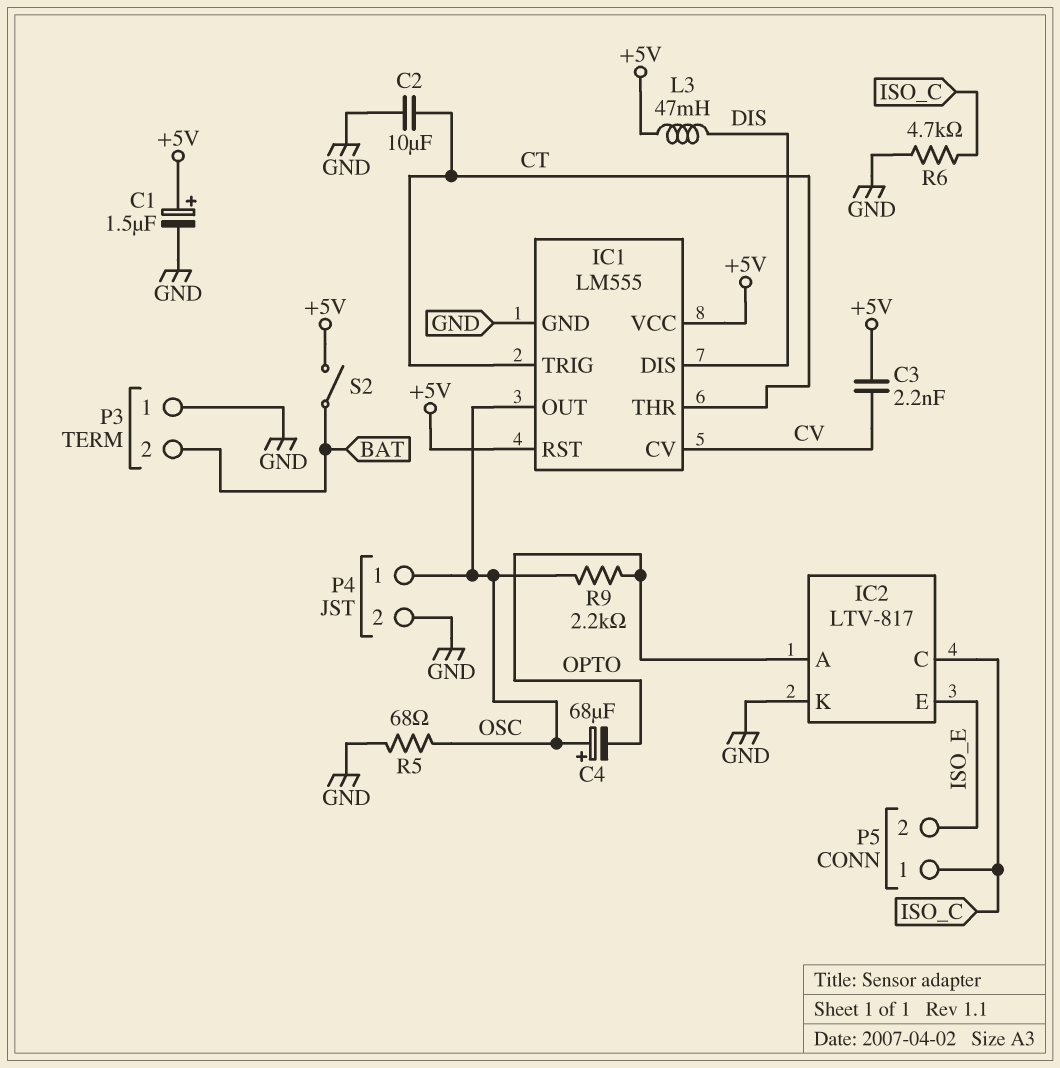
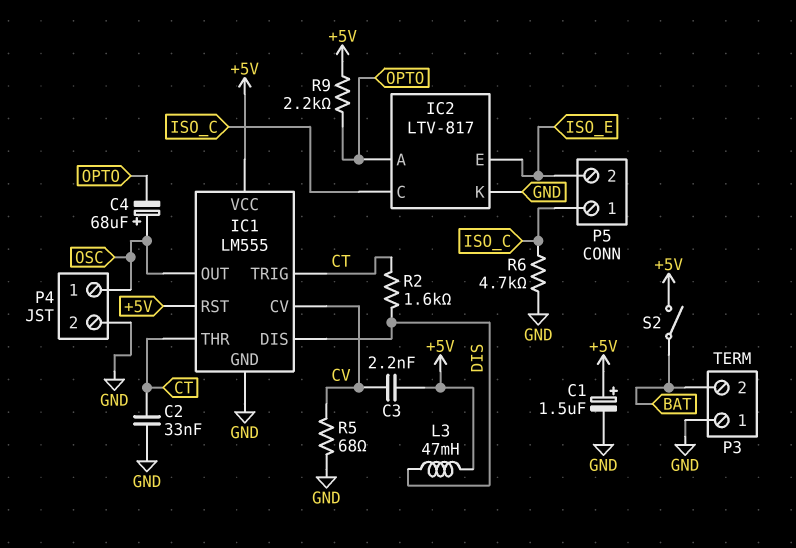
C2: 10uF (CT, GND) -> 33nF (CT, GND)
R2: none -> 1.6k (CT, DIS)
R5: 68 (GND, OSC) -> 68 (CV, GND)
R9: 2.2k (OPTO, OSC) -> 2.2k (+5V, OPTO)

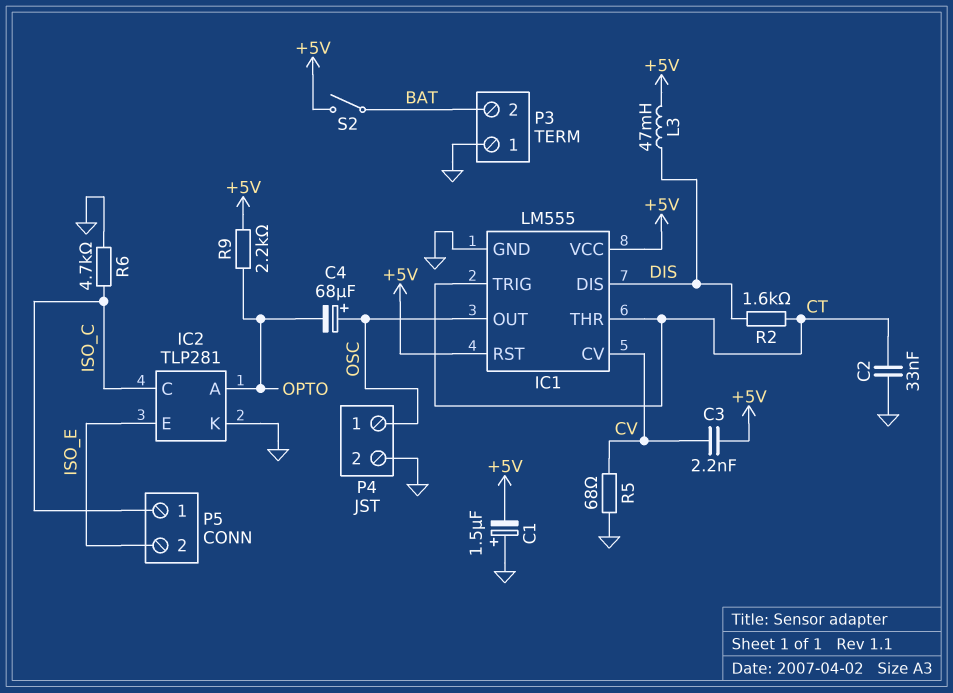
C1: 1.5uF (plus +5V, minus GND) -> 1.5uF (plus GND, minus +5V)
IC2: LTV-817 -> TLP281

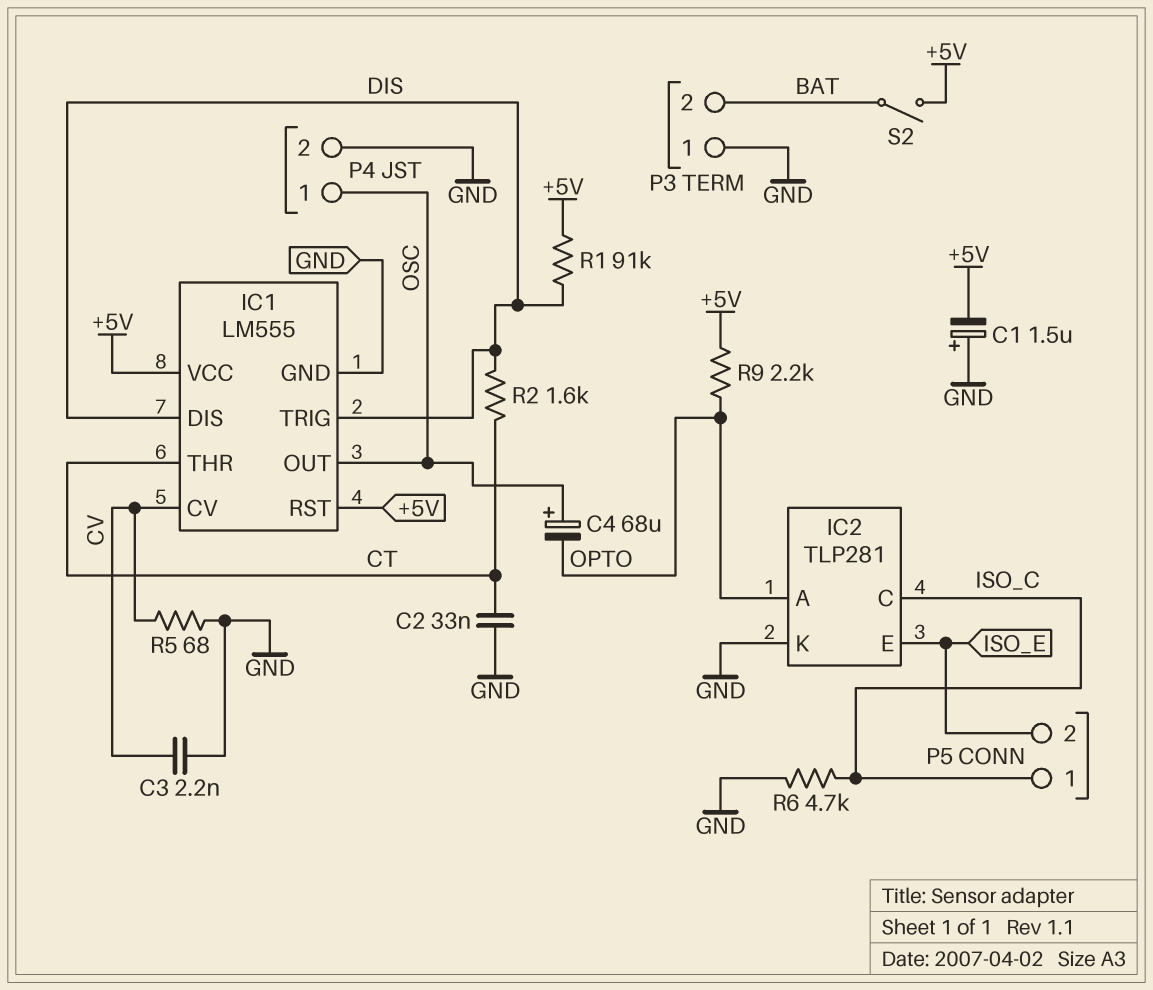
C3: 2.2nF (+5V, CV) -> 2.2nF (CV, GND)
IC1 pin TRIG: CT -> DIS
L3: 47mH (+5V, DIS) -> none
R1: none -> 91k (+5V, DIS)

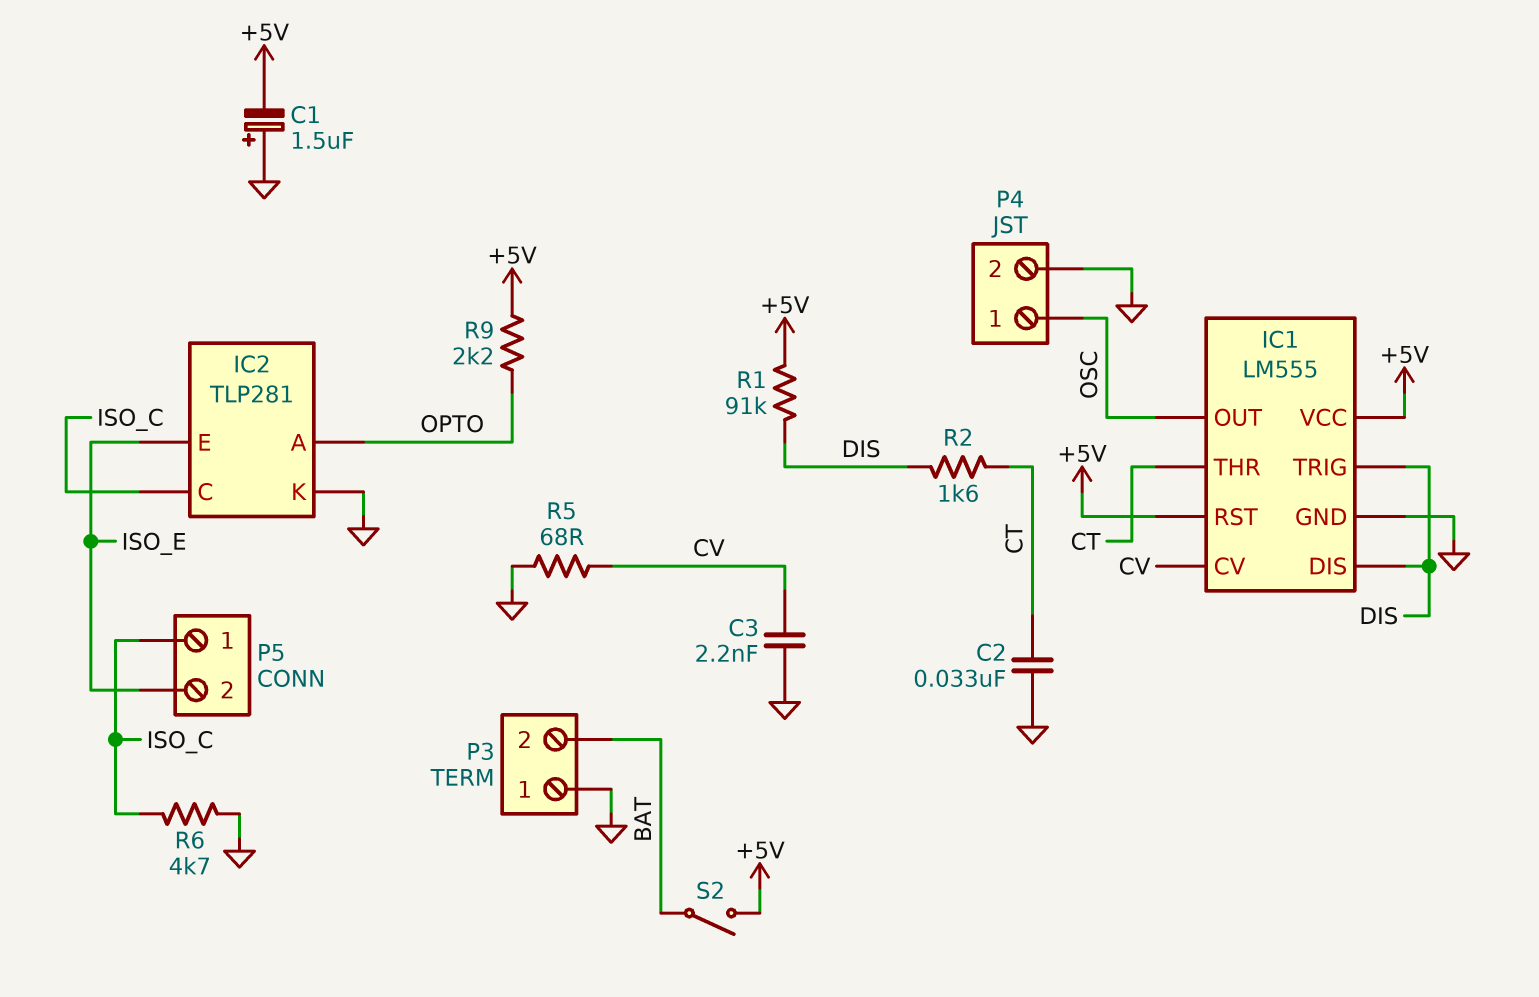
C4: 68uF (plus OSC, minus OPTO) -> none

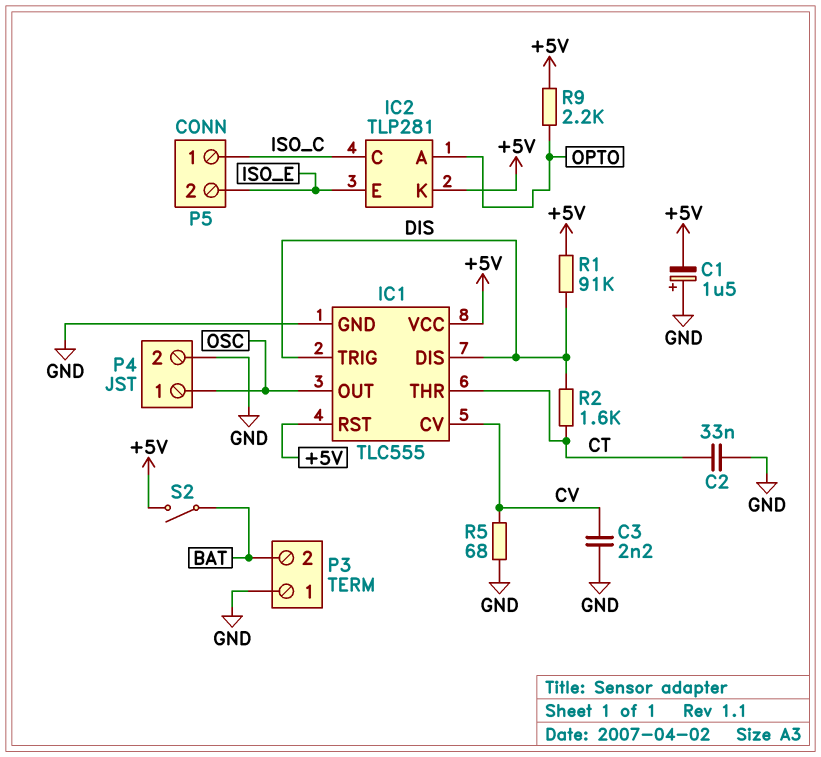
IC1: LM555 -> TLC555
IC2 pin K: GND -> +5V
R6: 4.7k (GND, ISO_C) -> none

